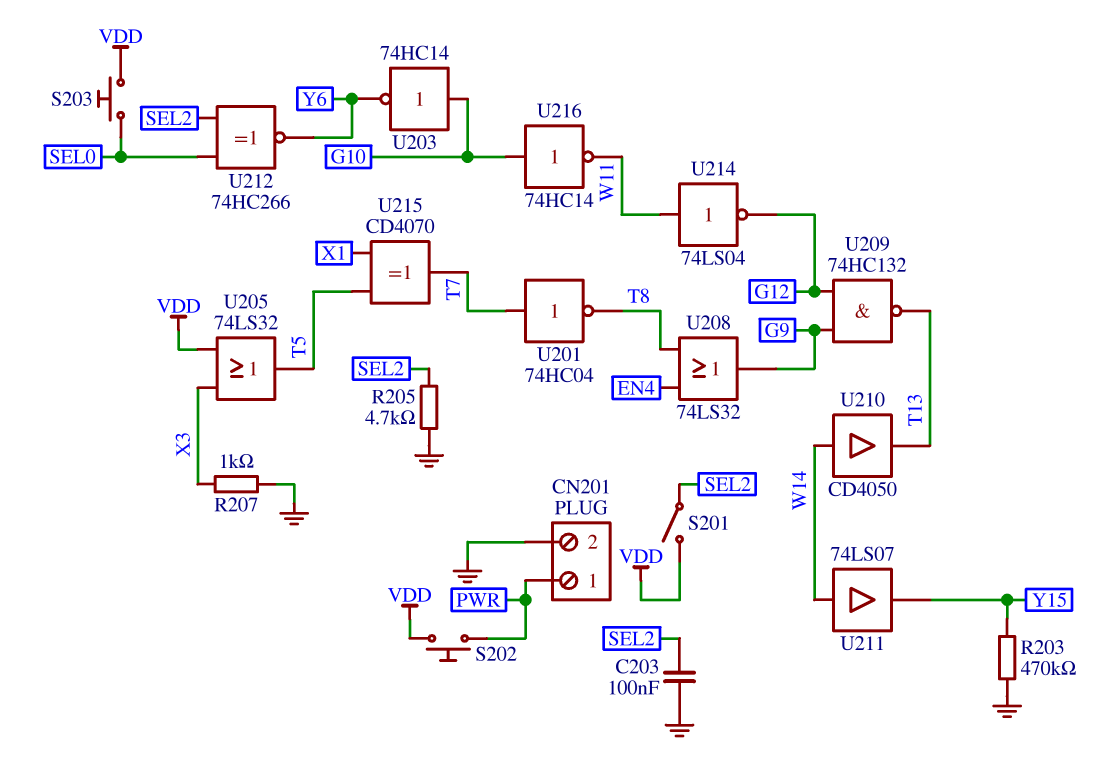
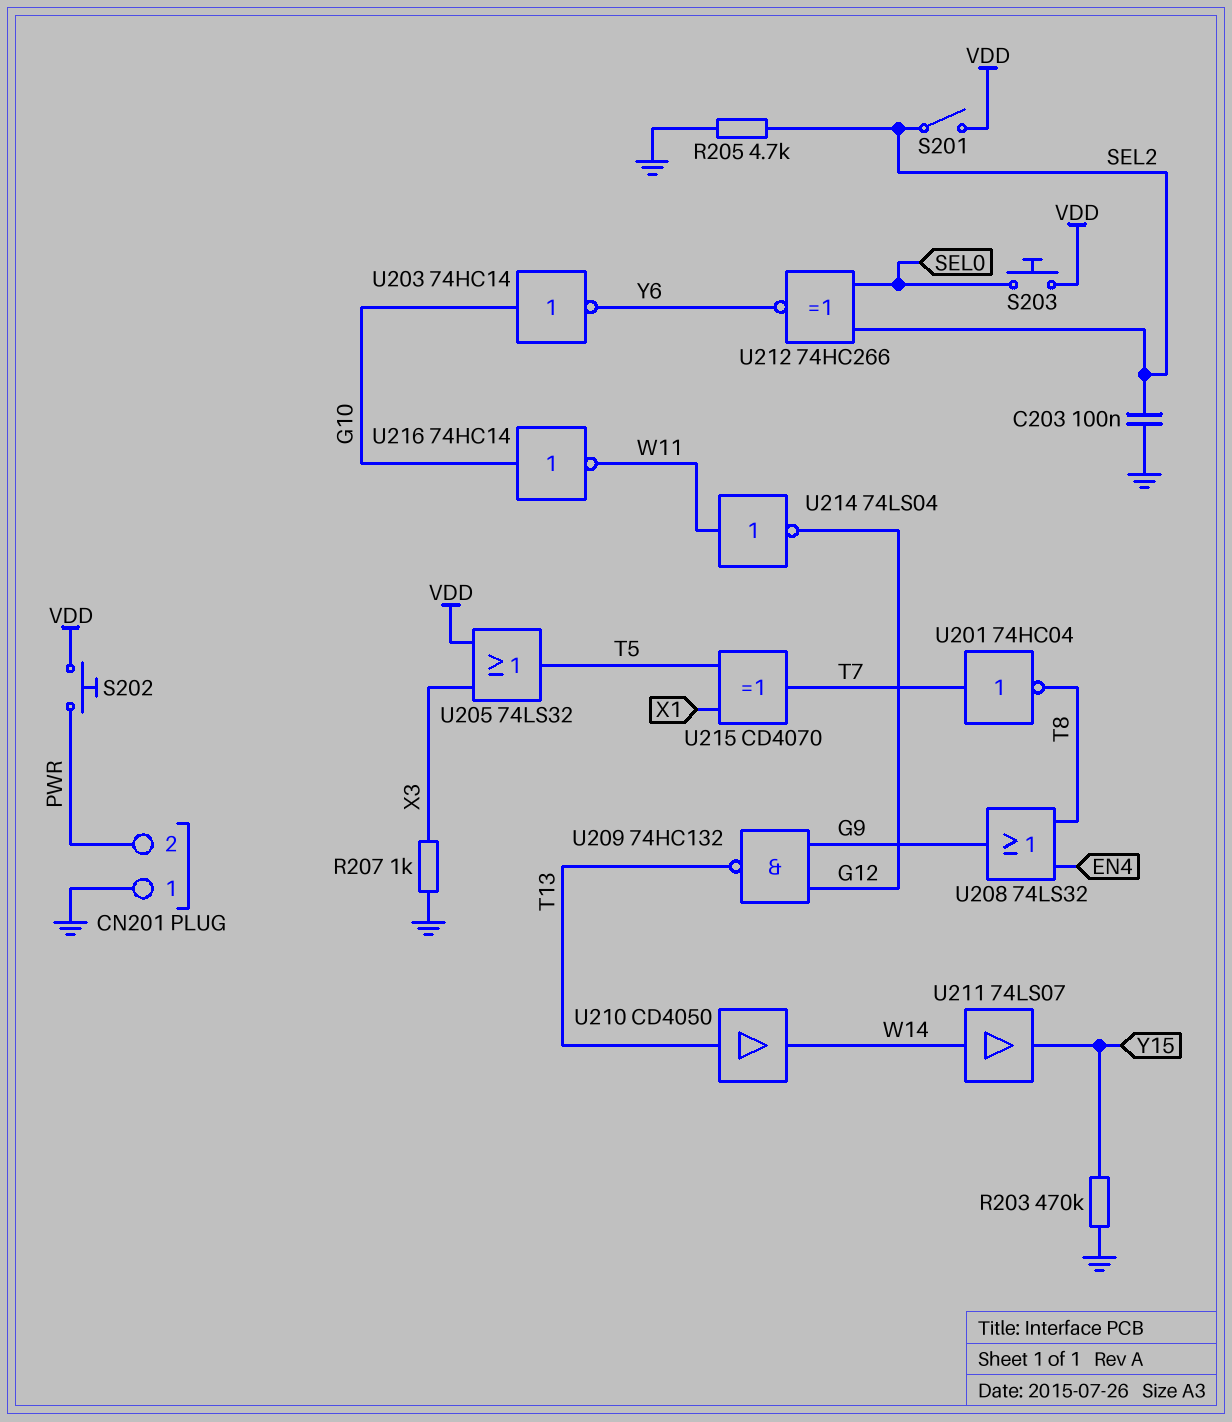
CN201 pin 1: PWR -> GND
CN201 pin 2: GND -> PWR
U210: buffer CD4050 (in W14, out T13) -> buffer CD4050 (in T13, out W14)

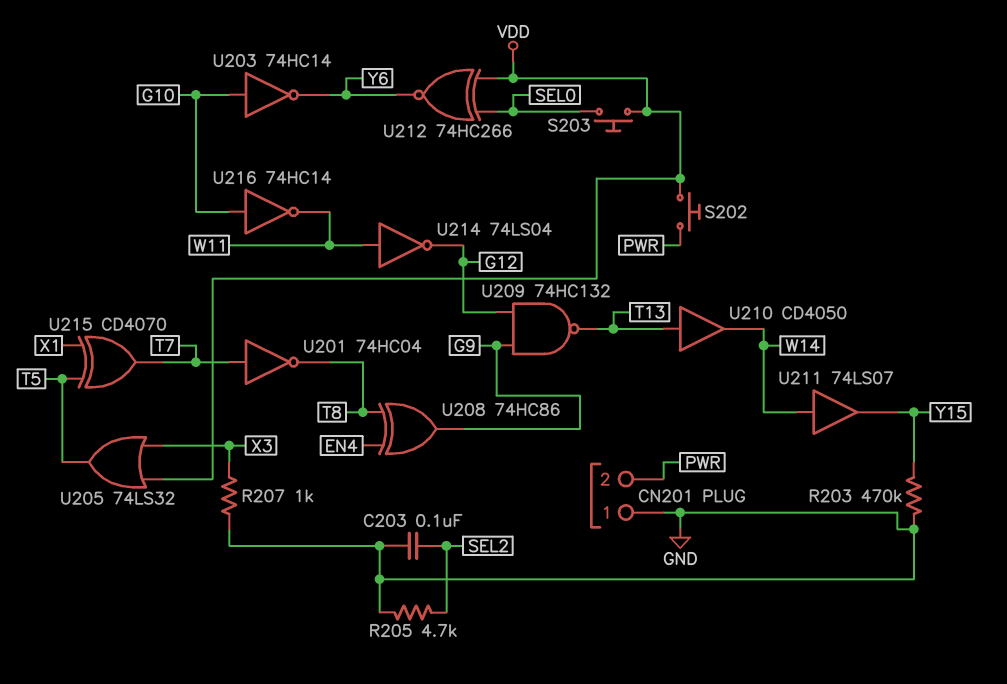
S201: switch (SEL2, VDD) -> none
U208: OR 74LS32 (in EN4, in T8, out G9) -> XOR 74HC86 (in EN4, in T8, out G9)
U212: XNOR 74HC266 (in SEL0, in SEL2, out Y6) -> XNOR 74HC266 (in SEL0, in VDD, out Y6)

